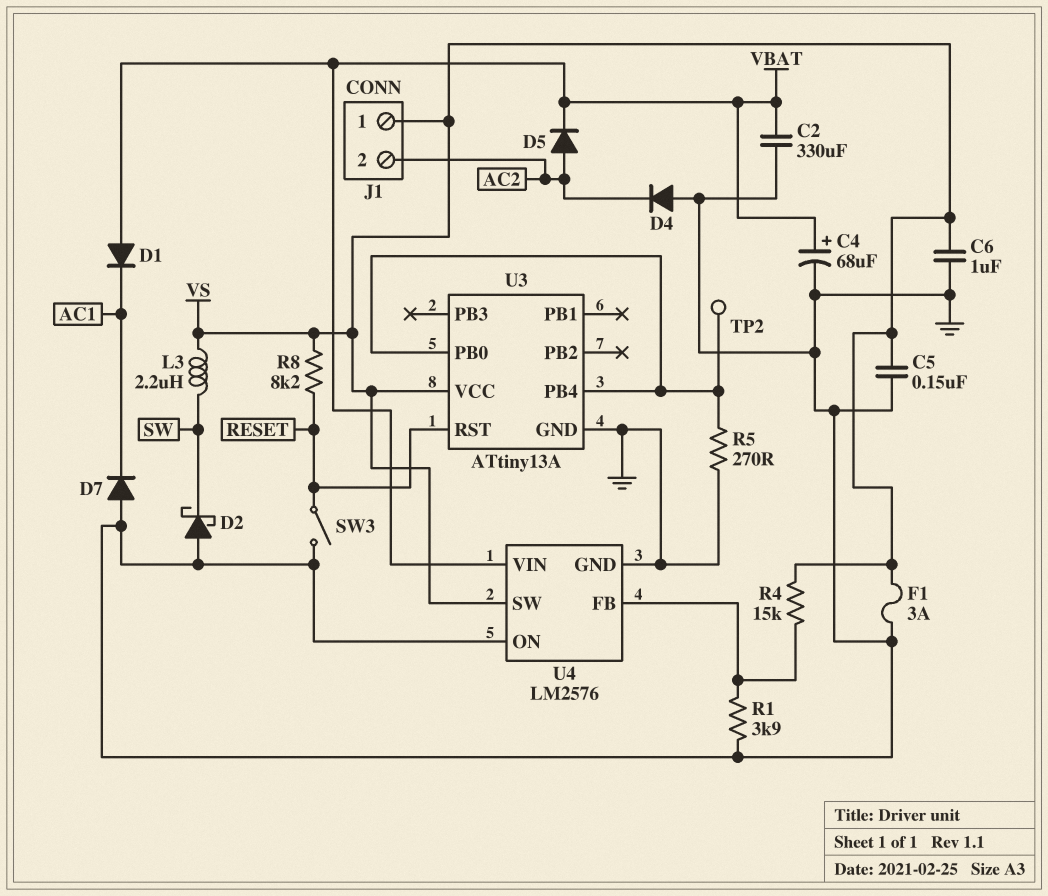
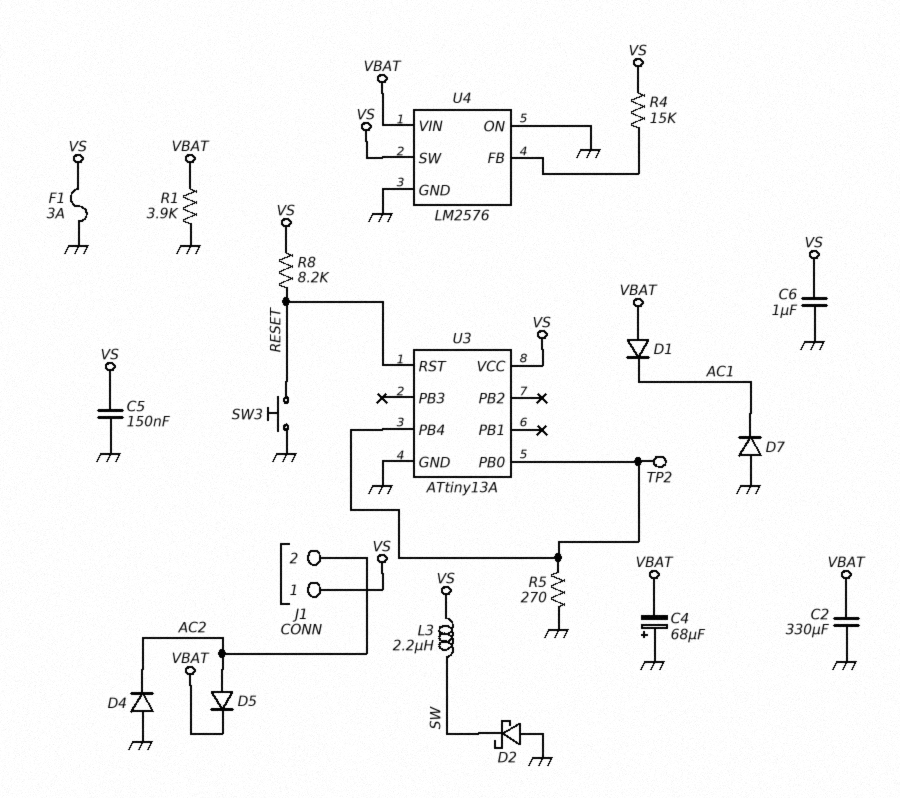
C4: 68uF (plus VBAT, minus GND) -> 68uF (plus GND, minus VBAT)
R1: 3.9k (GND, U4/FB) -> 3.9k (GND, VBAT)
SW3: switch (GND, RESET) -> button (GND, RESET)

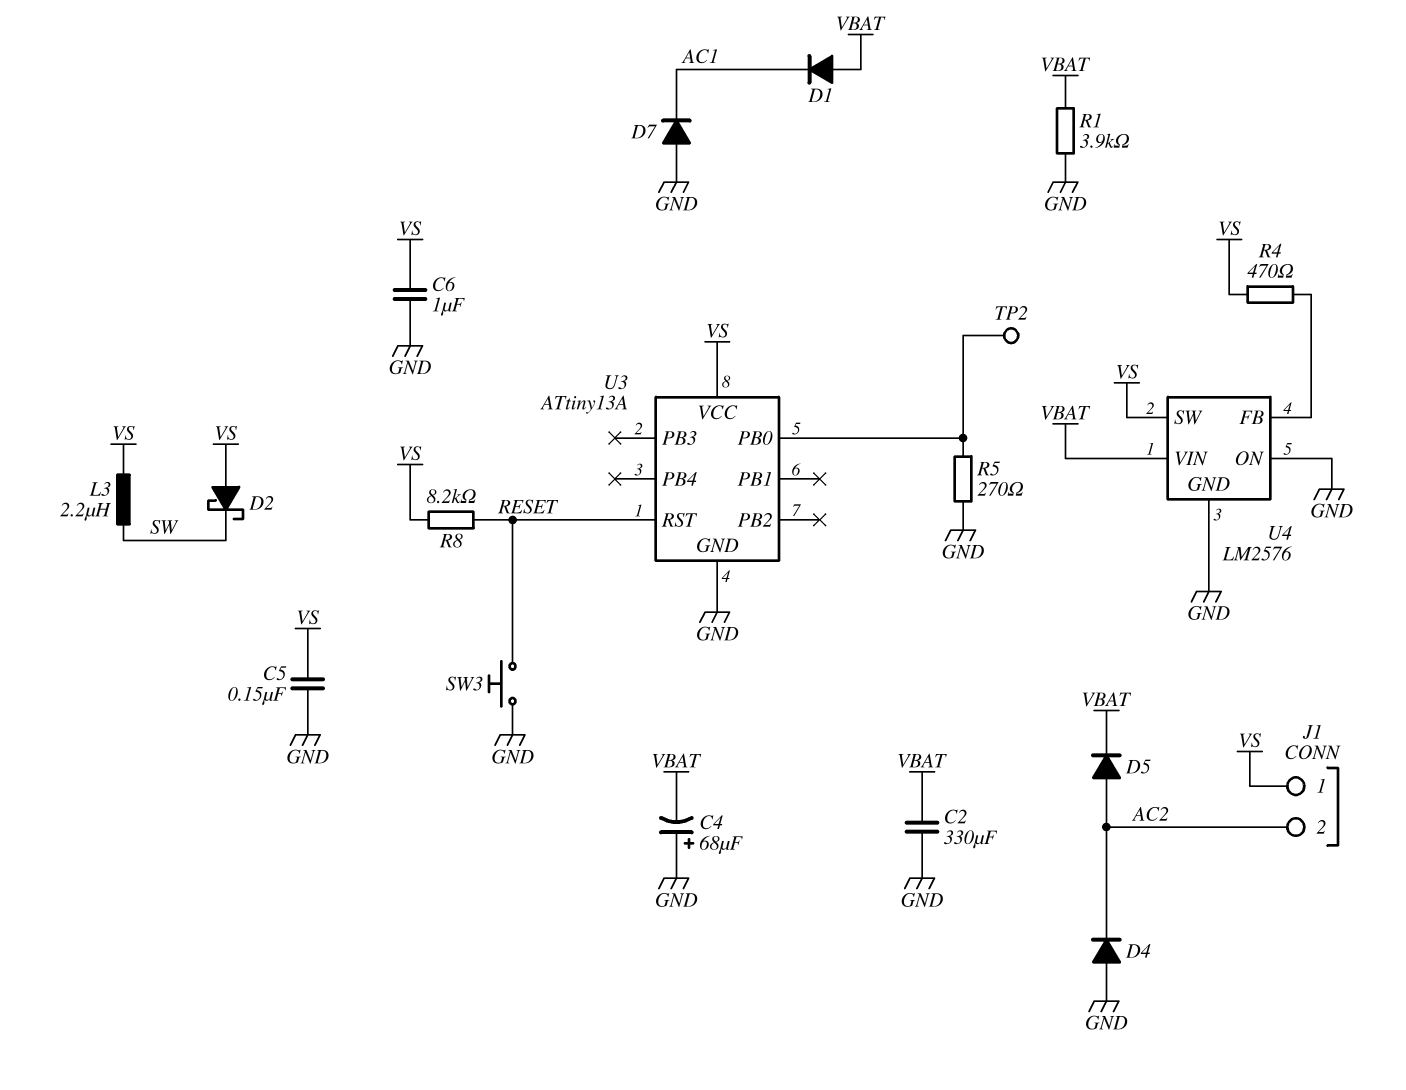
D2: schottky (A GND, K SW) -> schottky (A VS, K SW)
F1: 3A (GND, VS) -> none
R4: 15k (U4/FB, VS) -> 470 (U4/FB, VS)
U3 pin PB4: U3/PB0 -> none

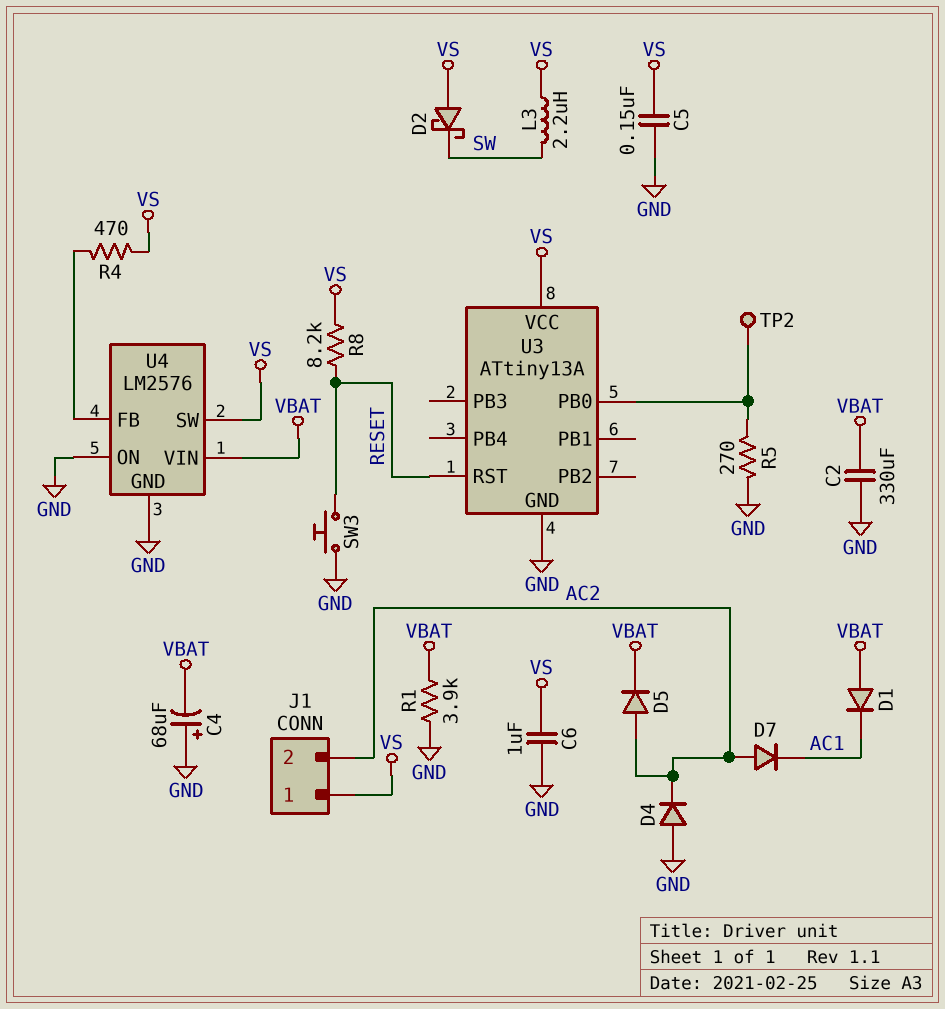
D7: diode (A GND, K AC1) -> diode (A AC2, K AC1)

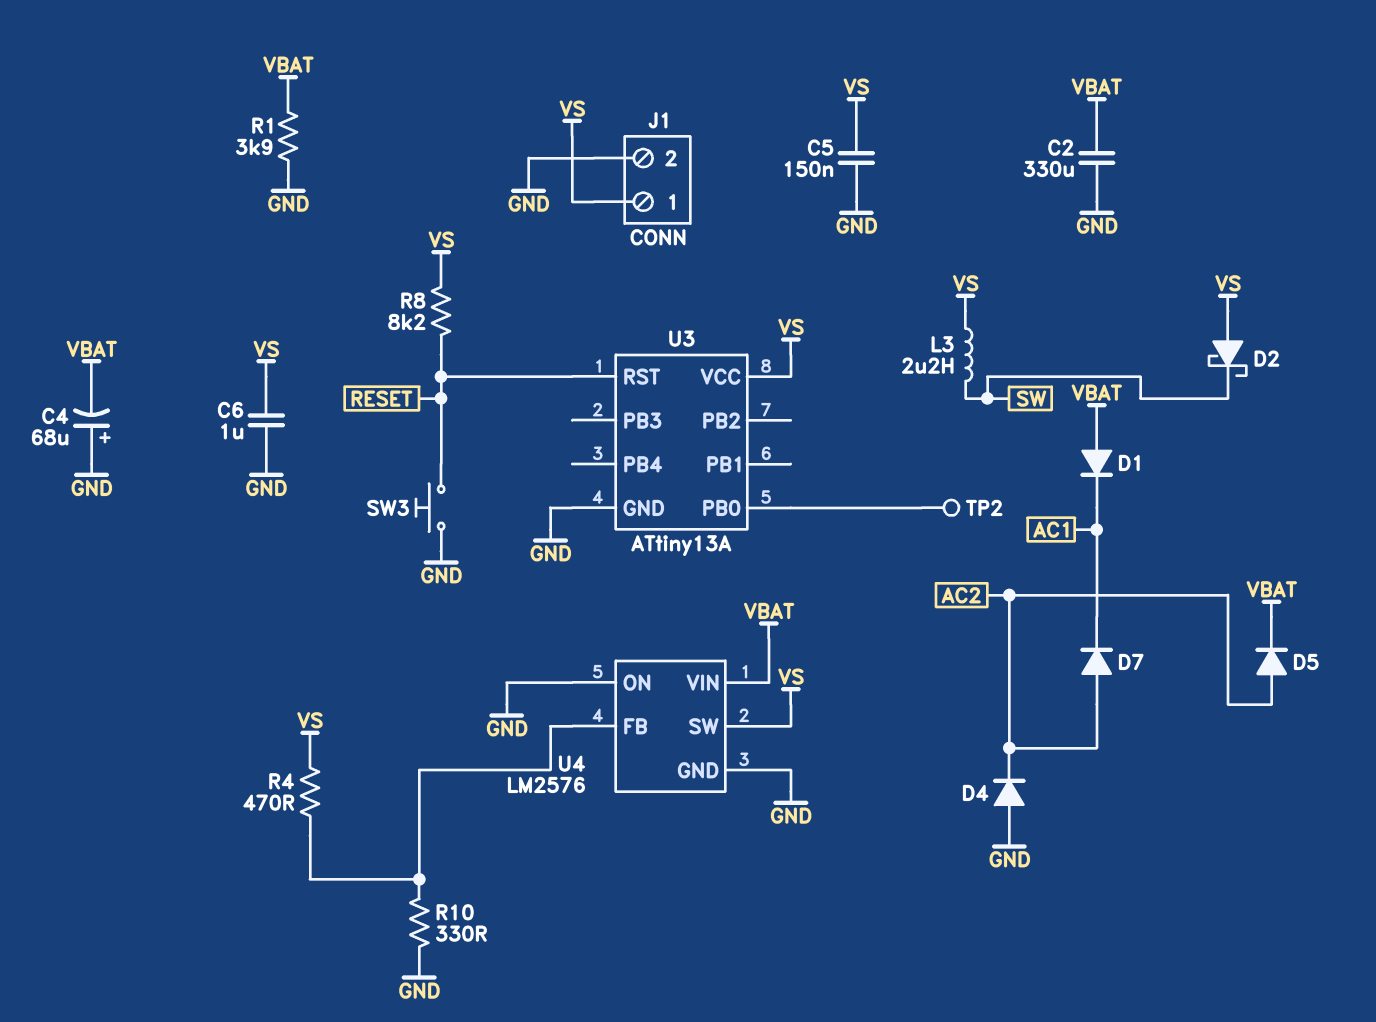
J1 pin 2: AC2 -> GND
R5: 270 (GND, U3/PB0) -> none
R10: none -> 330 (GND, U4/FB)

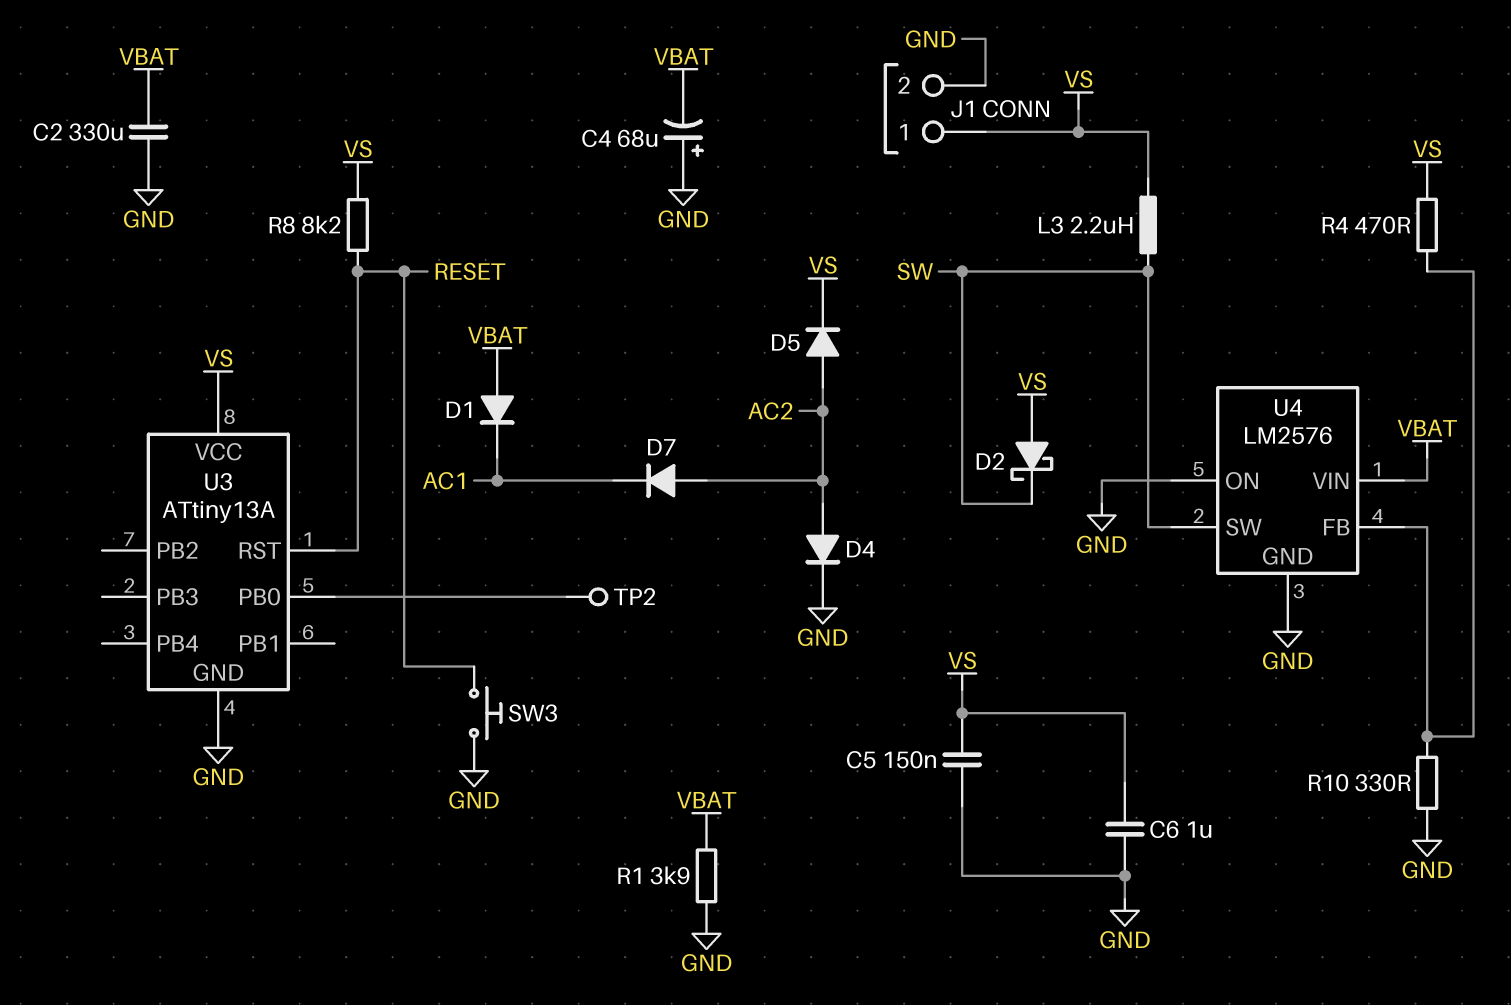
D4: diode (A GND, K AC2) -> diode (A AC2, K GND)
D5: diode (A AC2, K VBAT) -> diode (A AC2, K VS)
U4 pin SW: VS -> SW

